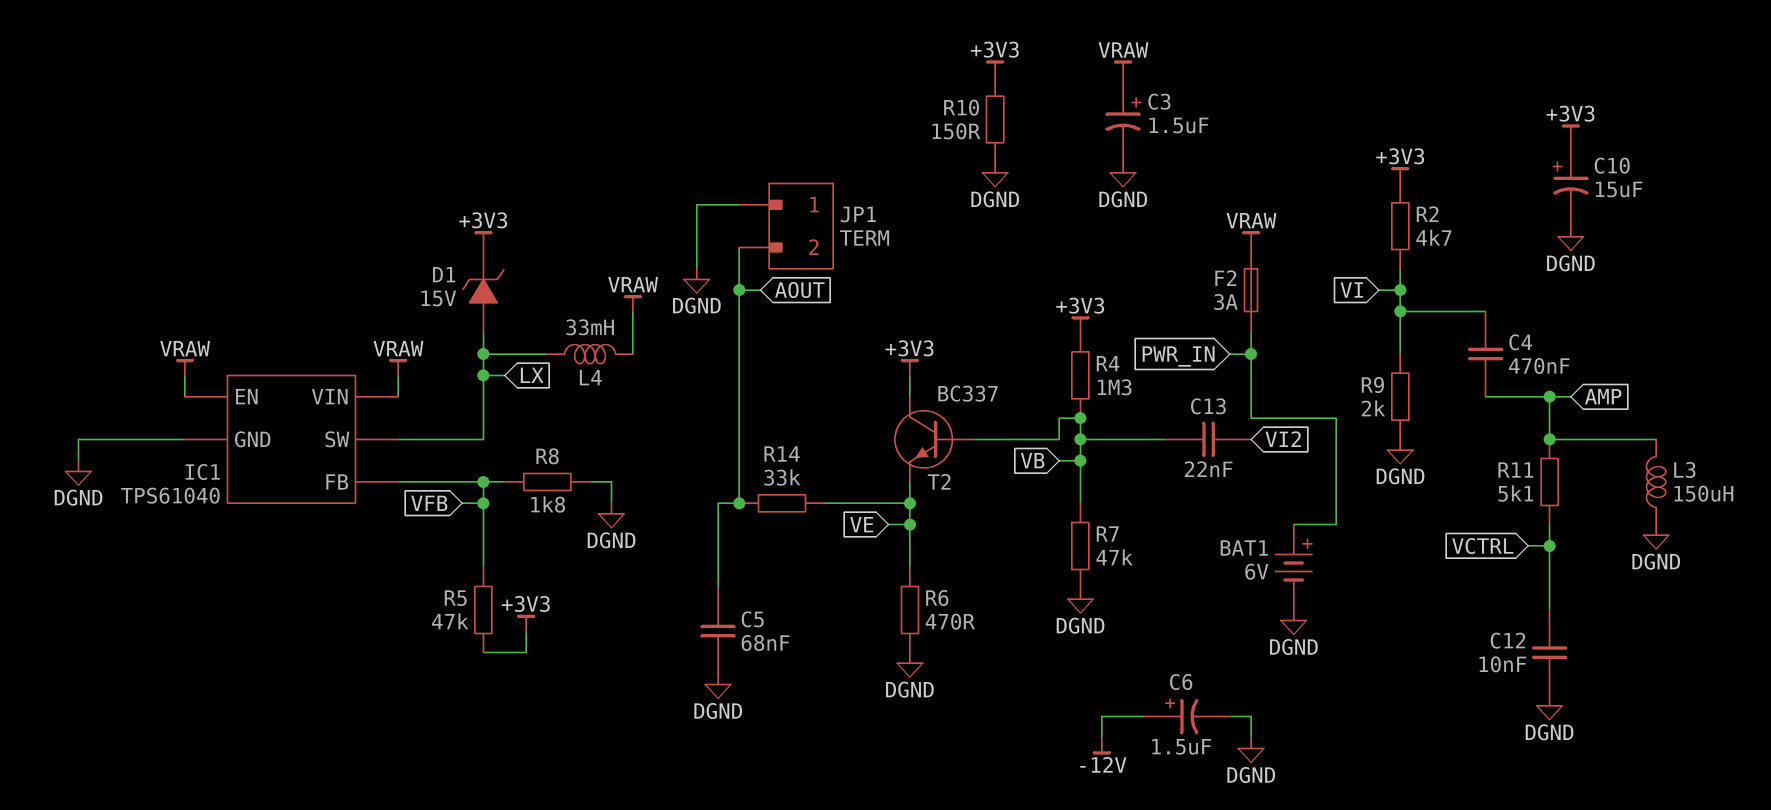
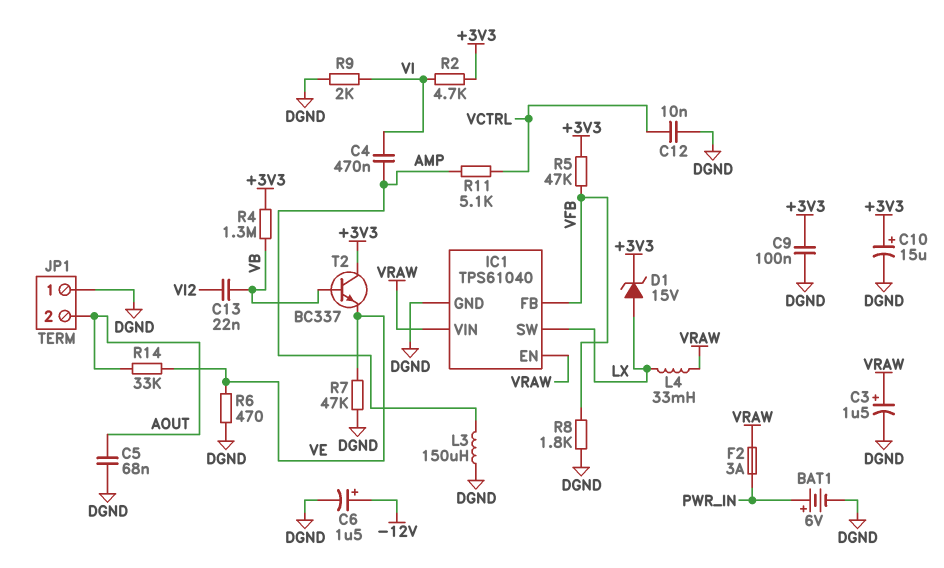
C9: none -> 100nF (+3V3, DGND)
R7: 47k (DGND, VB) -> 47k (DGND, VE)
R10: 150 (+3V3, DGND) -> none

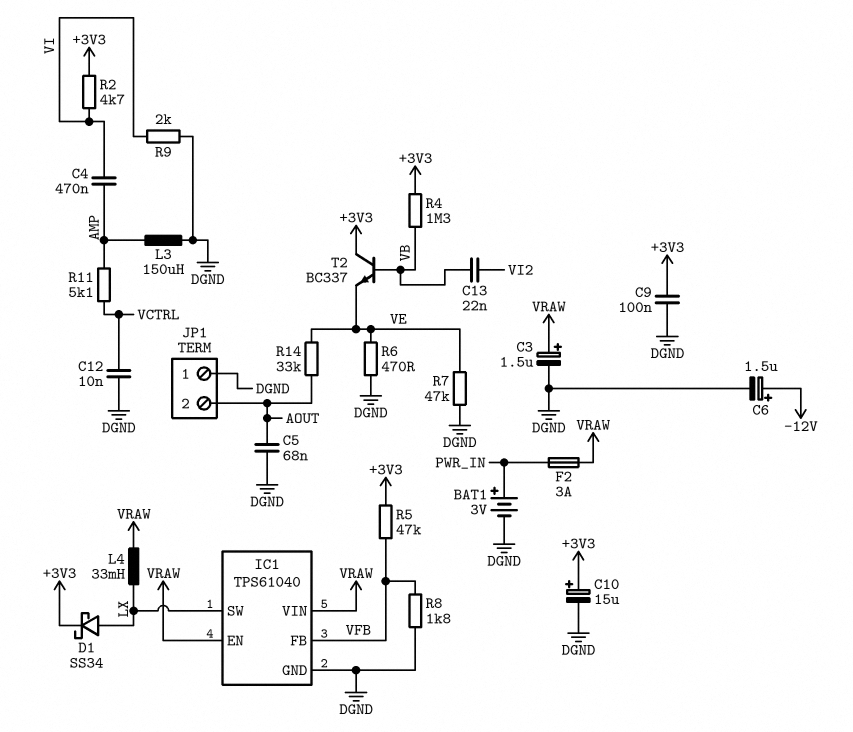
BAT1: 6V (plus PWR_IN, minus DGND) -> 3V (plus PWR_IN, minus DGND)
D1: zener 15V (A LX, K +3V3) -> schottky SS34 (A LX, K +3V3)

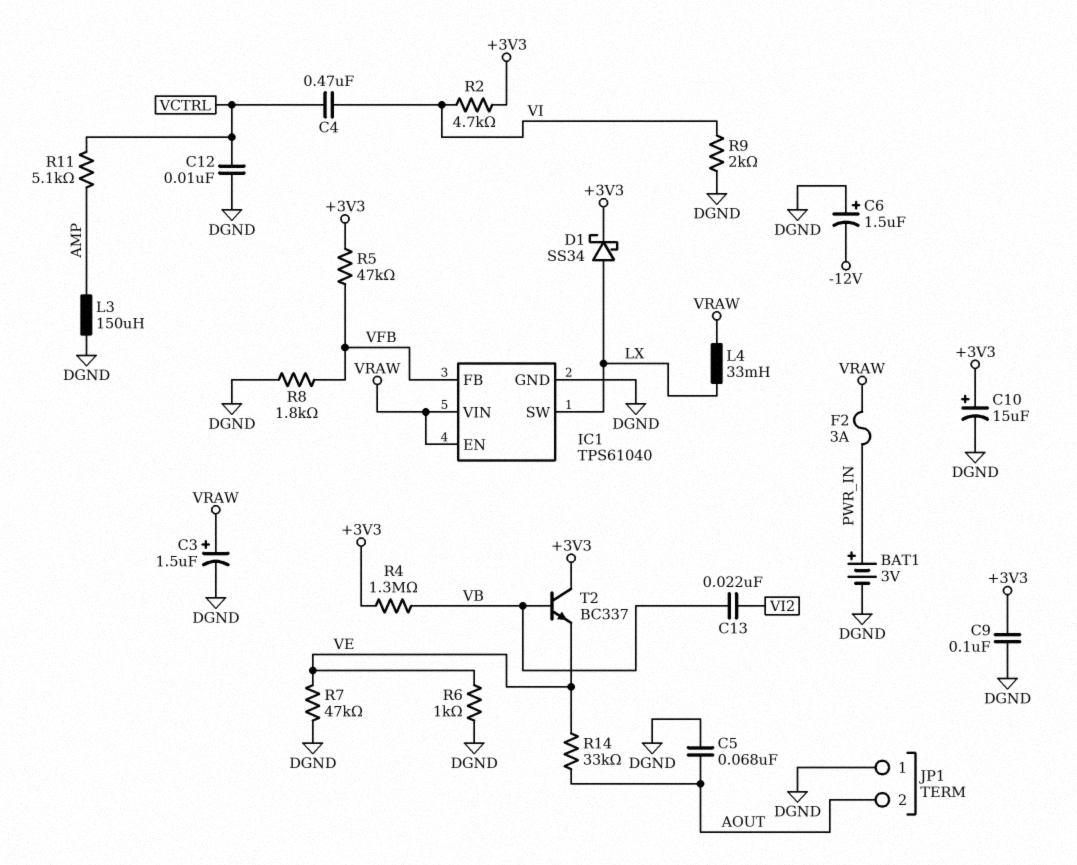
C4: 470nF (AMP, VI) -> 470nF (VCTRL, VI)
C6: 1.5uF (plus -12V, minus DGND) -> 1.5uF (plus DGND, minus -12V)
R6: 470 (DGND, VE) -> 1k (DGND, VE)

